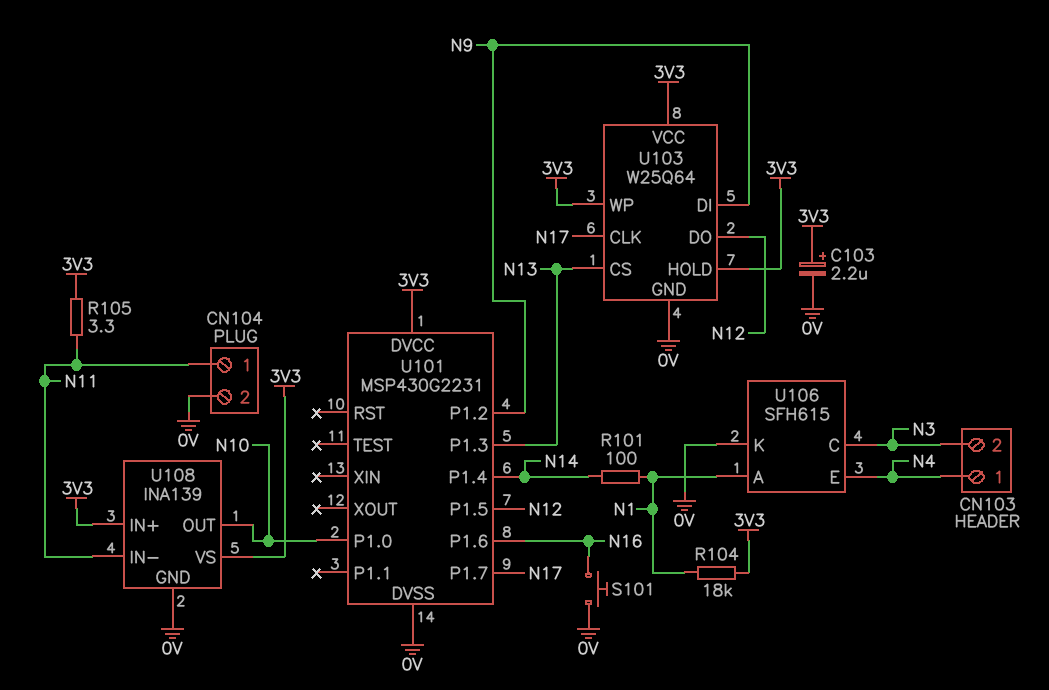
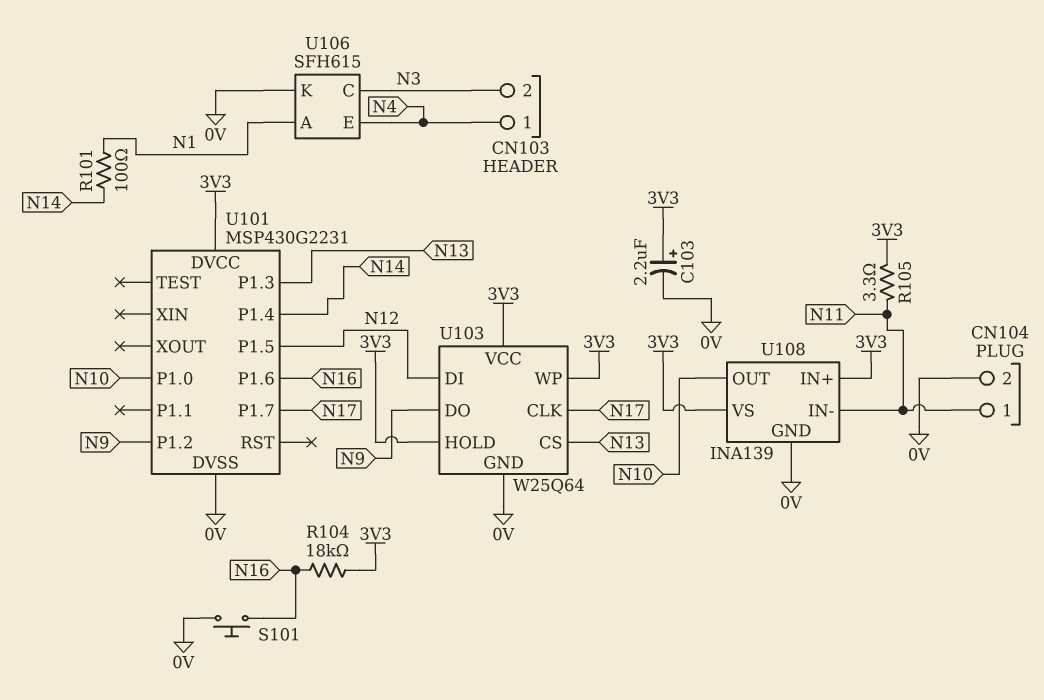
R104: 18k (3V3, N1) -> 18k (3V3, N16)
U103 pin DI: N9 -> N12
U103 pin DO: N12 -> N9

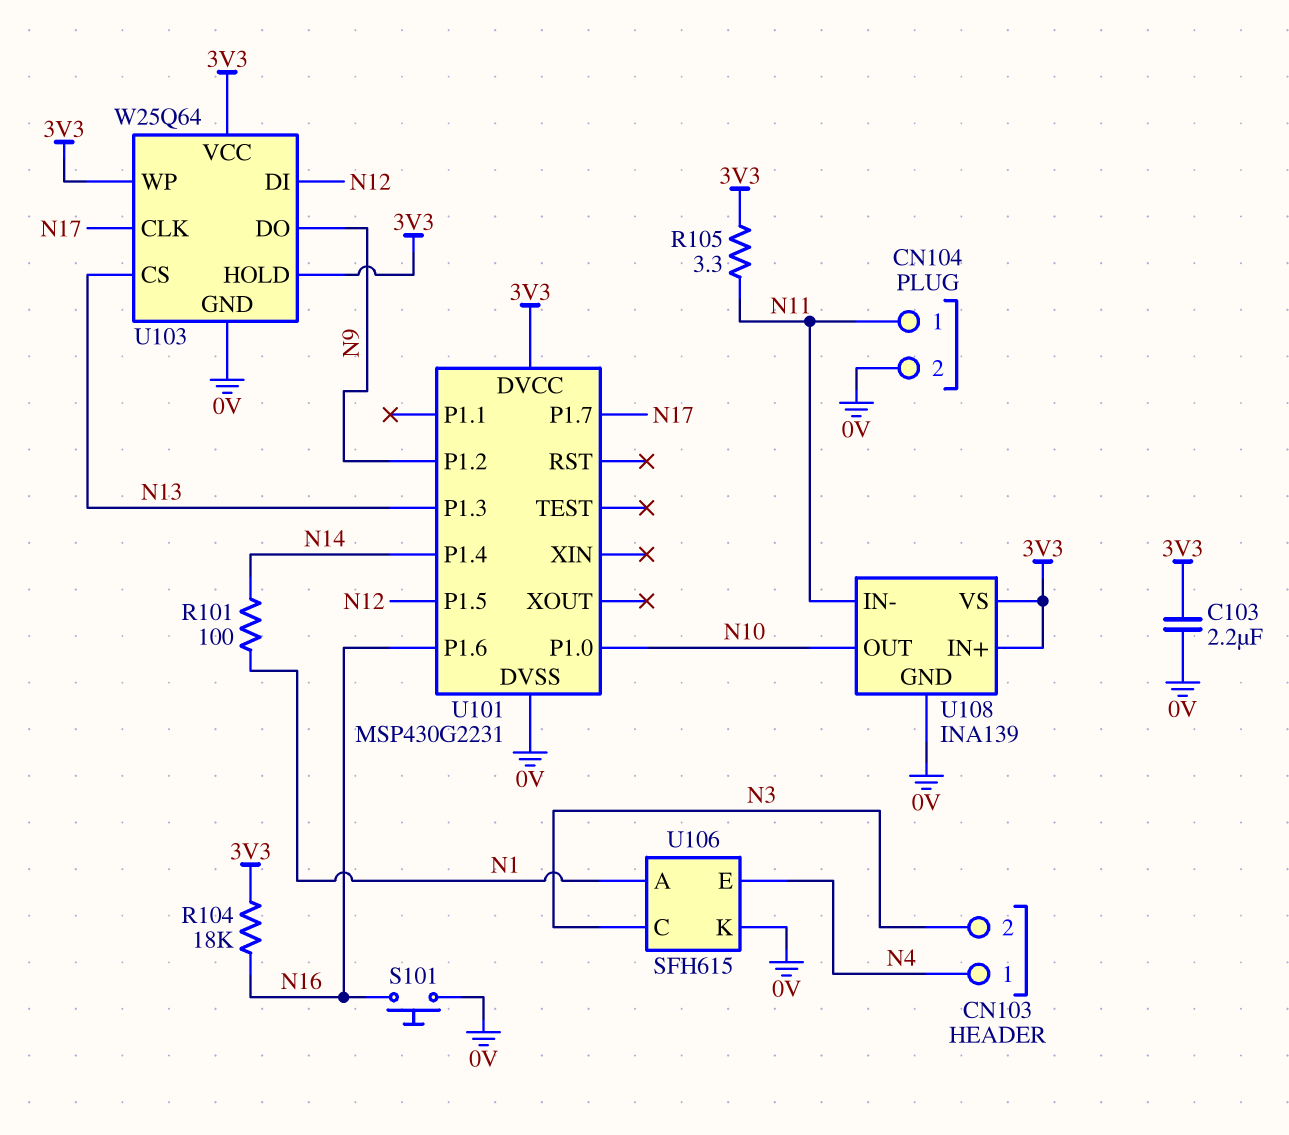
C103: 2.2uF (plus 3V3, minus 0V) -> 2.2uF (0V, 3V3)

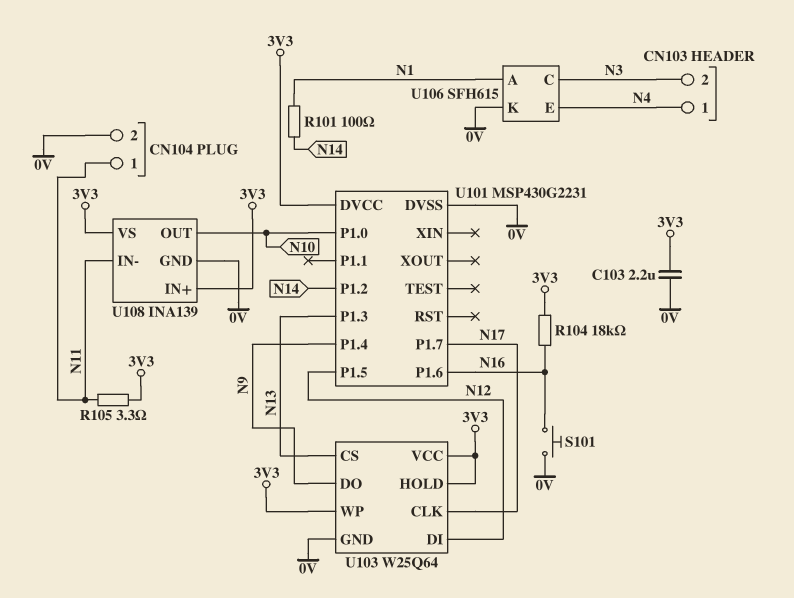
U101 pin P1.2: N9 -> N14
U101 pin P1.4: N14 -> N9

